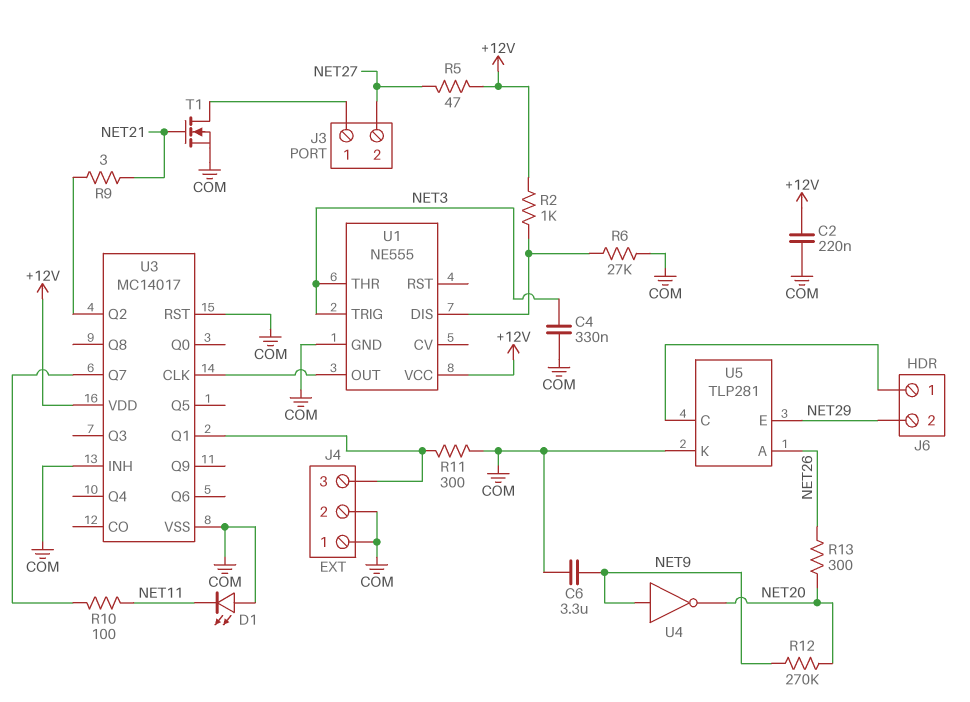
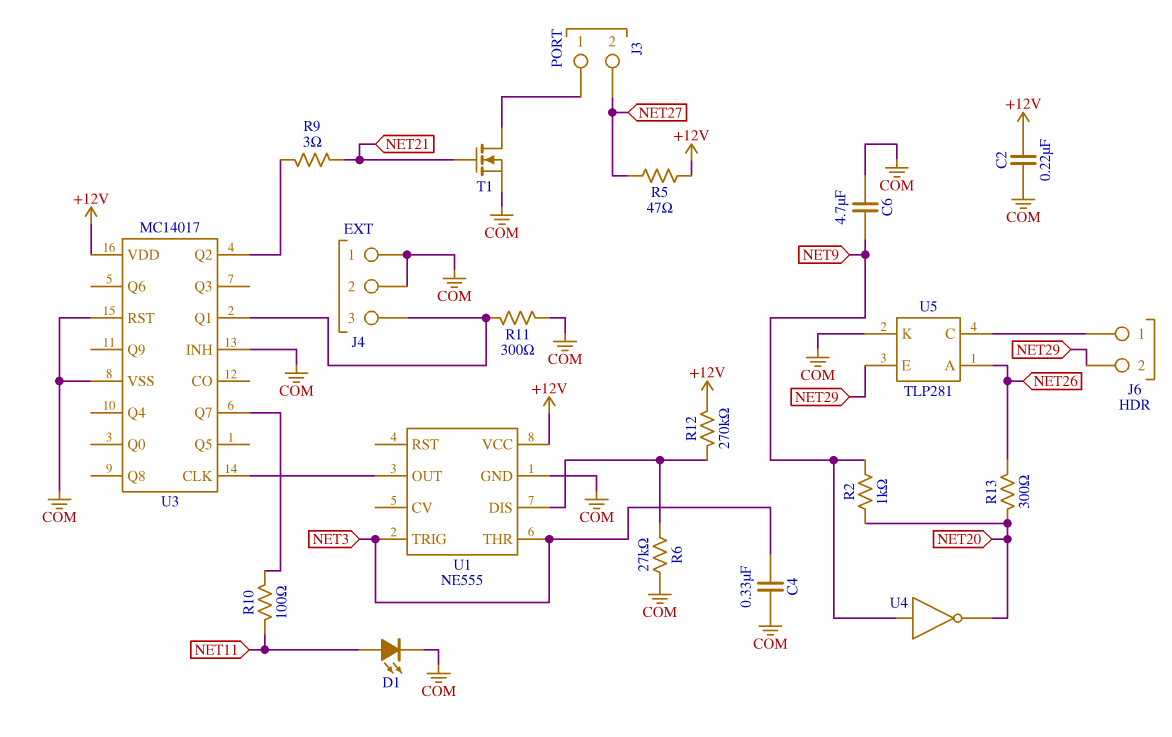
C6: 3.3uF (COM, NET9) -> 4.7uF (COM, NET9)
D1: LED (A COM, K NET11) -> LED (A NET11, K COM)
R2: 1k (+12V, U1/DIS) -> 1k (NET9, NET20)
R12: 270k (NET9, NET20) -> 270k (+12V, U1/DIS)

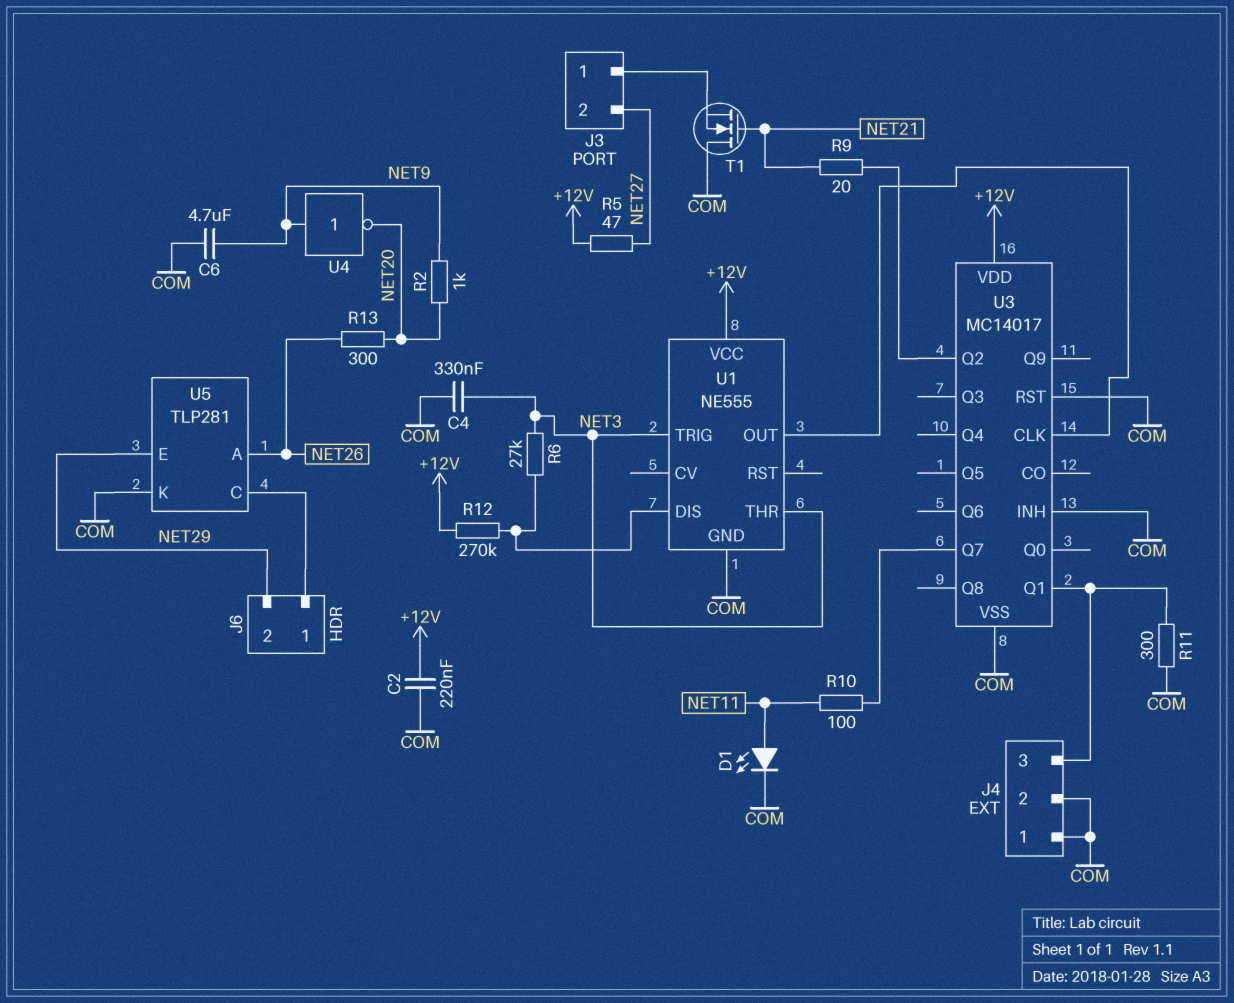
R6: 27k (COM, U1/DIS) -> 27k (NET3, U1/DIS)
R9: 3 (NET21, U3/Q2) -> 20 (NET21, U3/Q2)
T1: NMOS (G NET21, D J3/1, S COM) -> NMOS (G NET21, D COM, S J3/1)

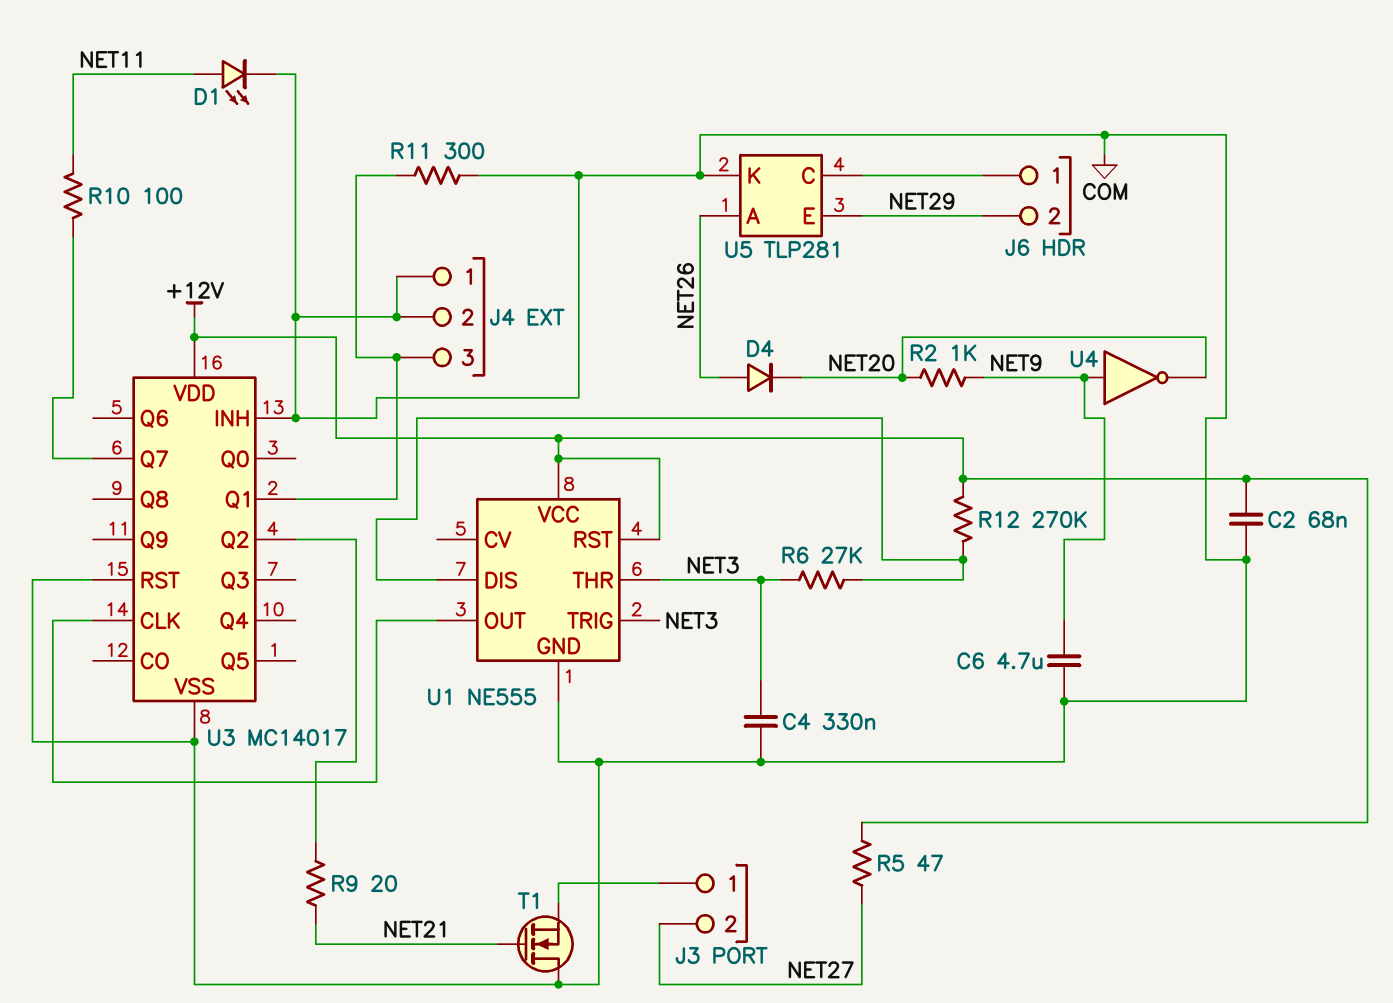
C2: 220nF (+12V, COM) -> 68nF (+12V, COM)
D4: none -> diode (A NET26, K NET20)
R13: 300 (NET20, NET26) -> none
U1 pin RST: none -> +12V

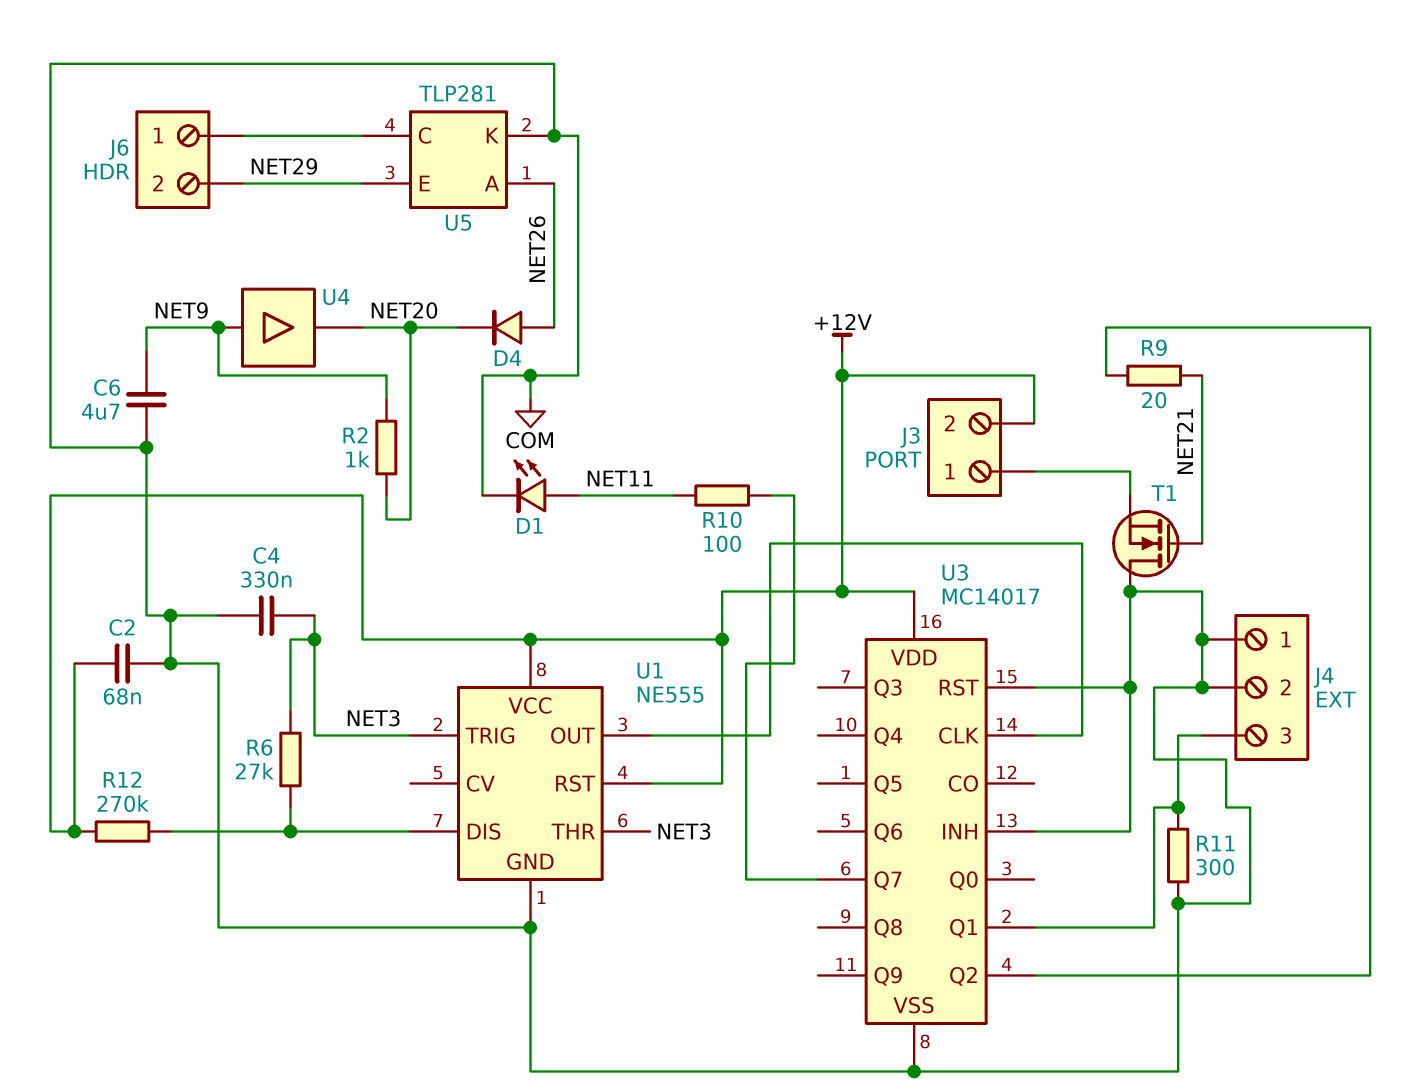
J3 pin 2: NET27 -> +12V
R5: 47 (+12V, NET27) -> none
U4: NOT (in NET9, out NET20) -> buffer (in NET9, out NET20)

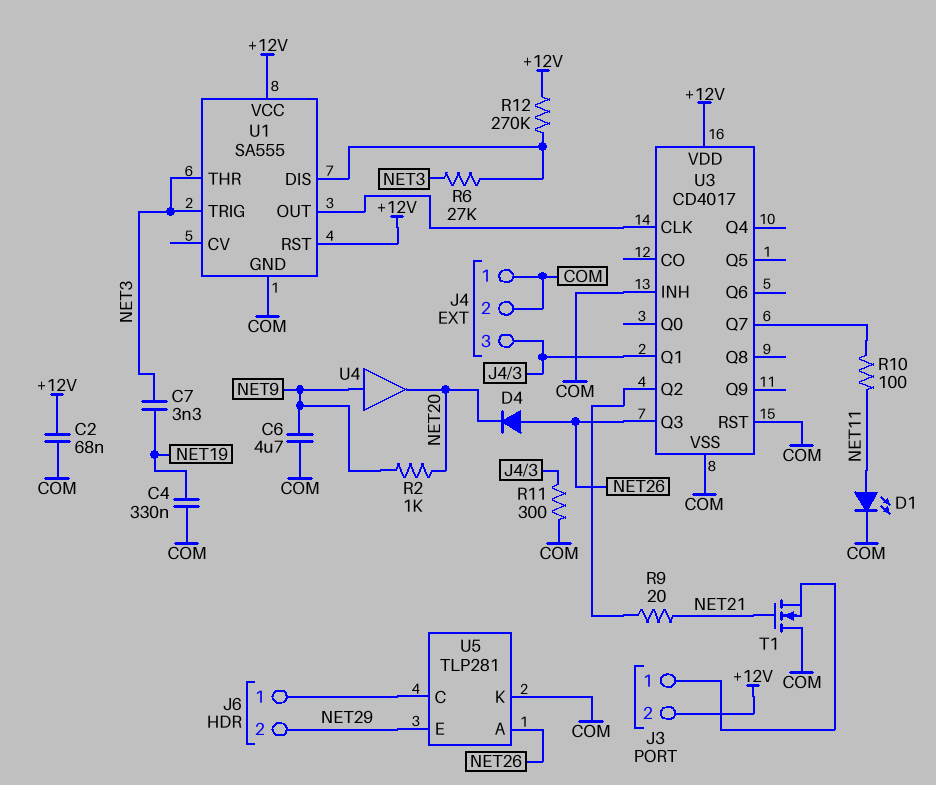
C4: 330nF (COM, NET3) -> 330nF (COM, NET19)
C7: none -> 3.3nF (NET3, NET19)
U1: NE555 -> SA555
U3: MC14017 -> CD4017
U3 pin Q3: none -> NET26

